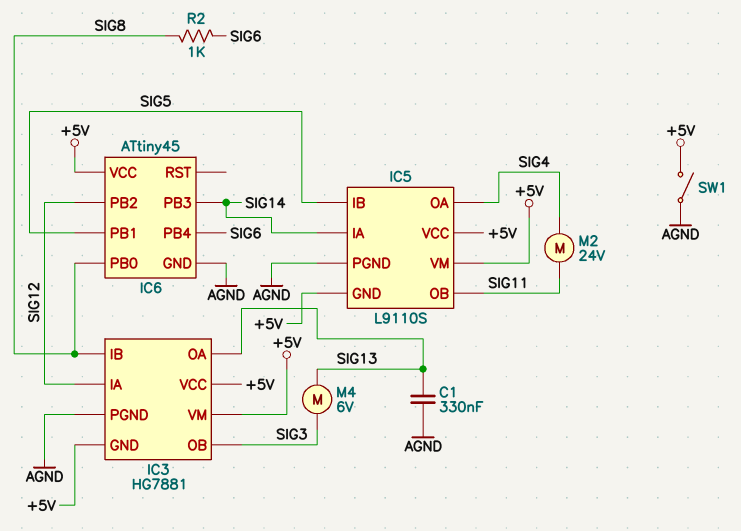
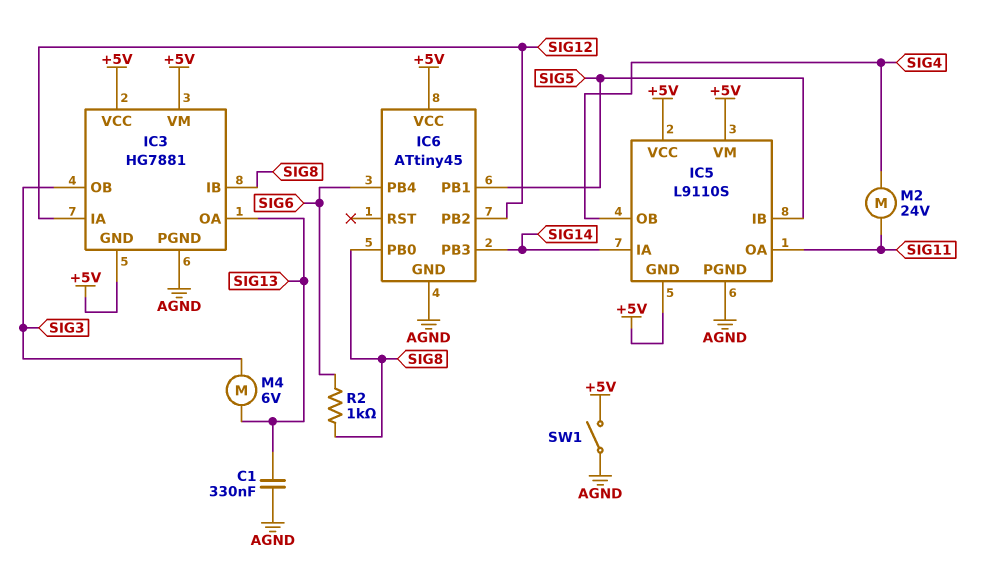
IC5 pin OA: SIG4 -> SIG11
IC5 pin OB: SIG11 -> SIG4

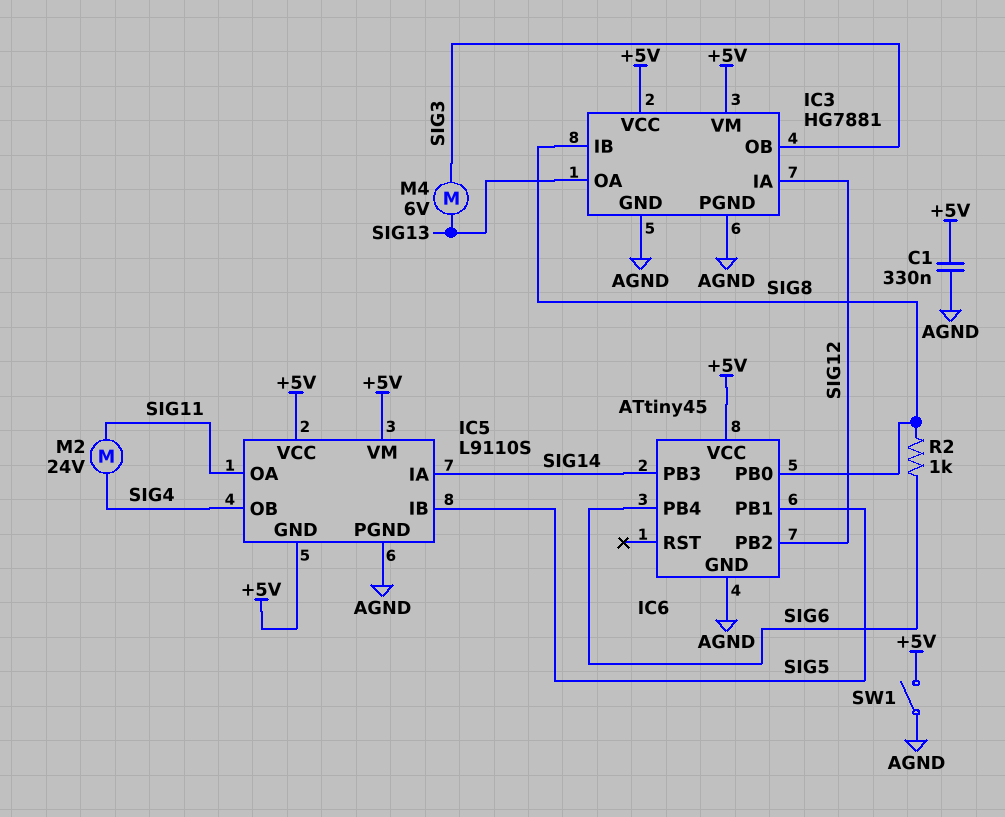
C1: 330nF (AGND, SIG13) -> 330nF (+5V, AGND)
IC3 pin GND: +5V -> AGND

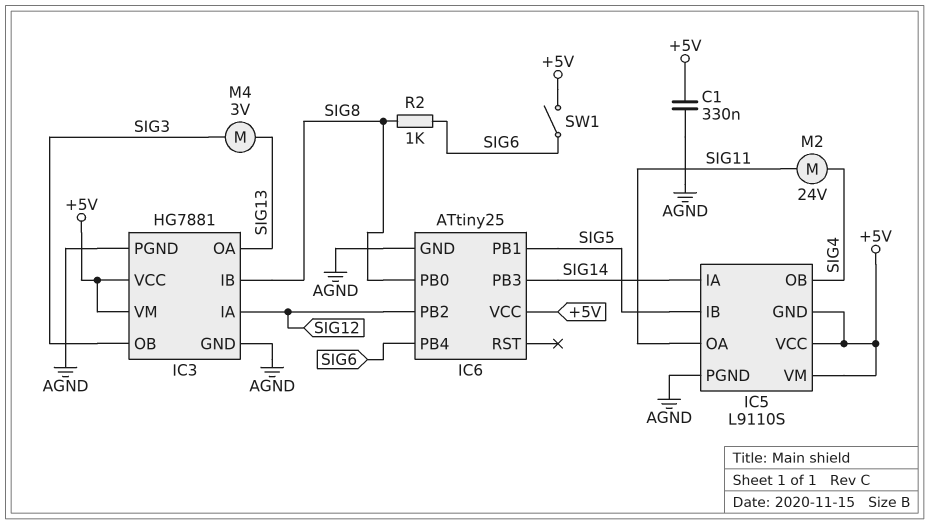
IC6: ATtiny45 -> ATtiny25
M4: motor 6V (SIG3, SIG13) -> motor 3V (SIG3, SIG13)
SW1: switch (+5V, AGND) -> switch (+5V, SIG6)

